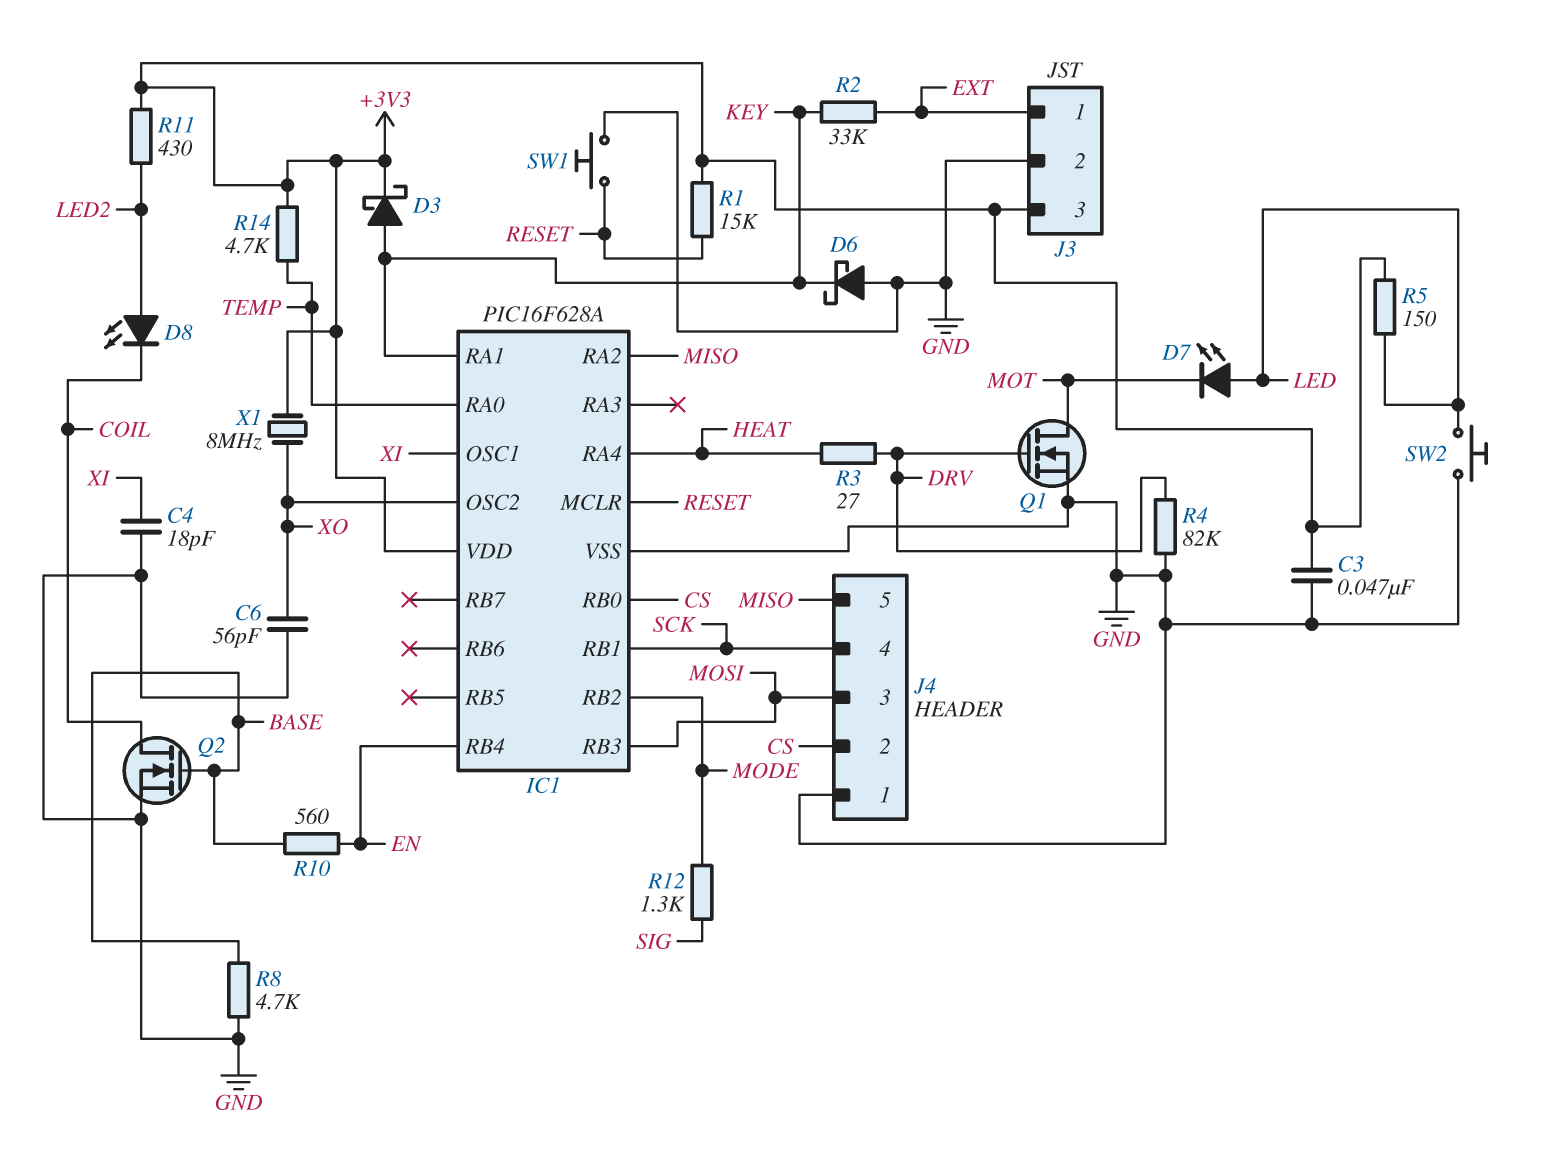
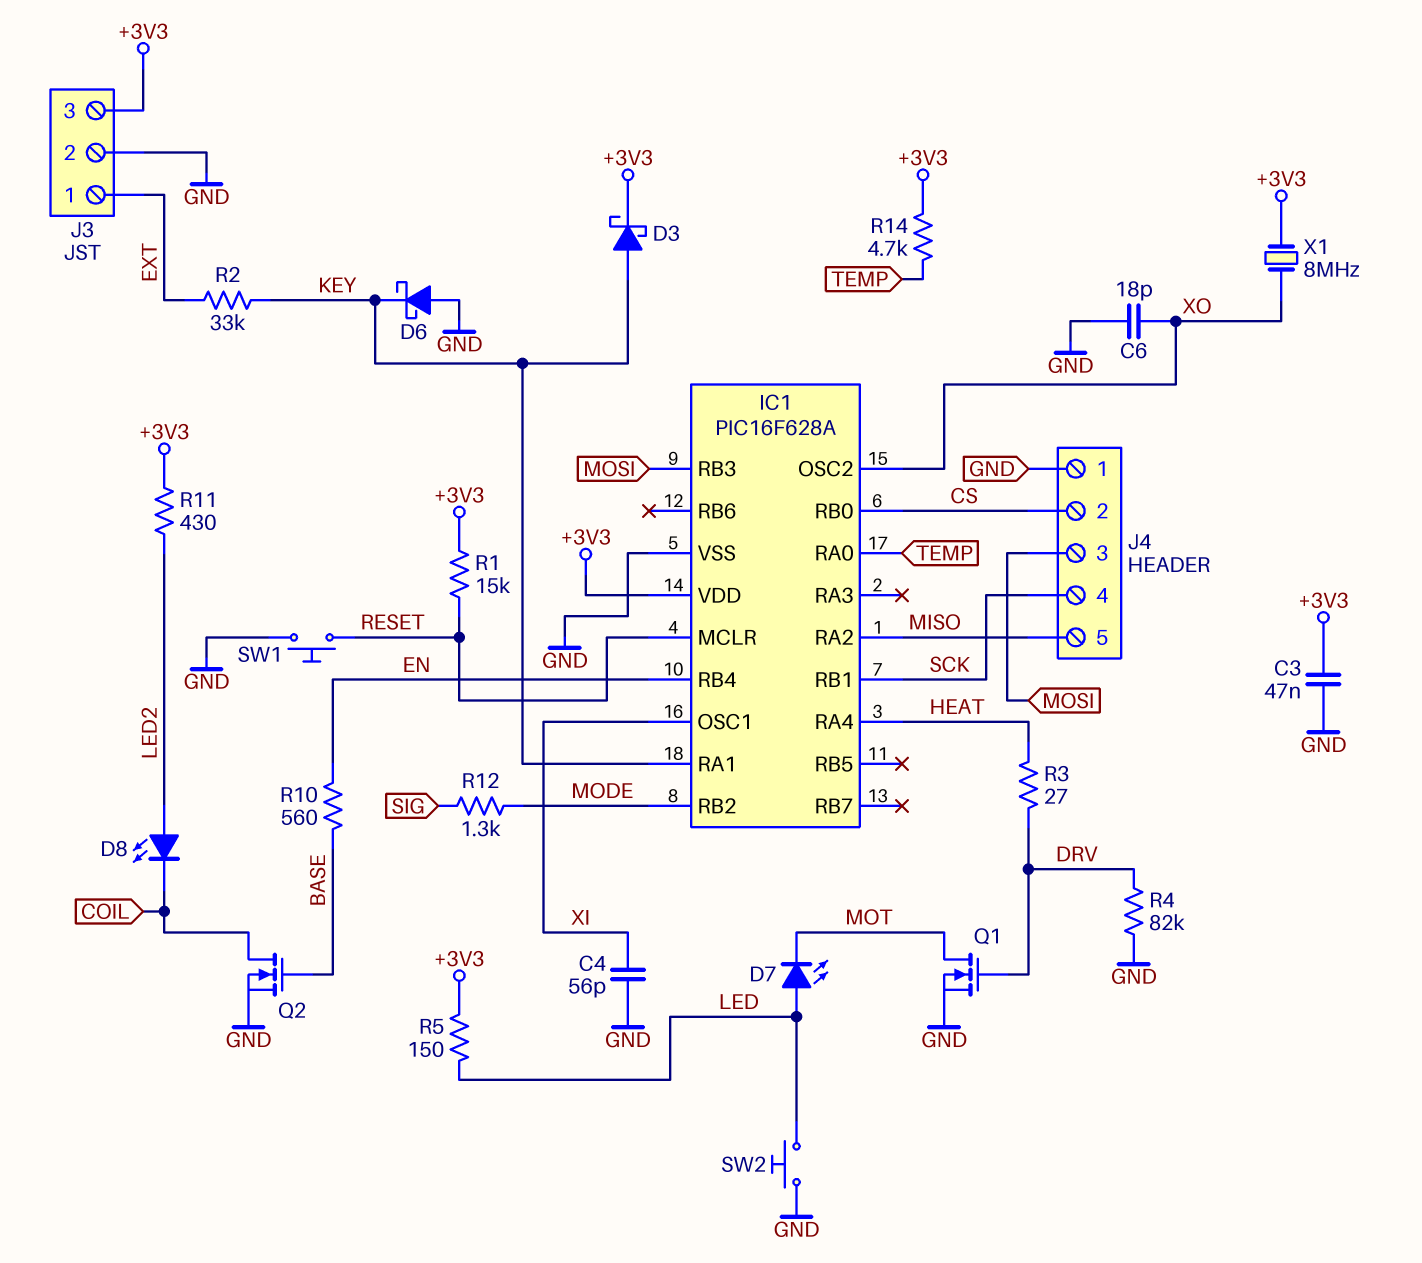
C4: 18pF (GND, XI) -> 56pF (GND, XI)
C6: 56pF (GND, XO) -> 18pF (GND, XO)
R8: 4.7k (BASE, GND) -> none

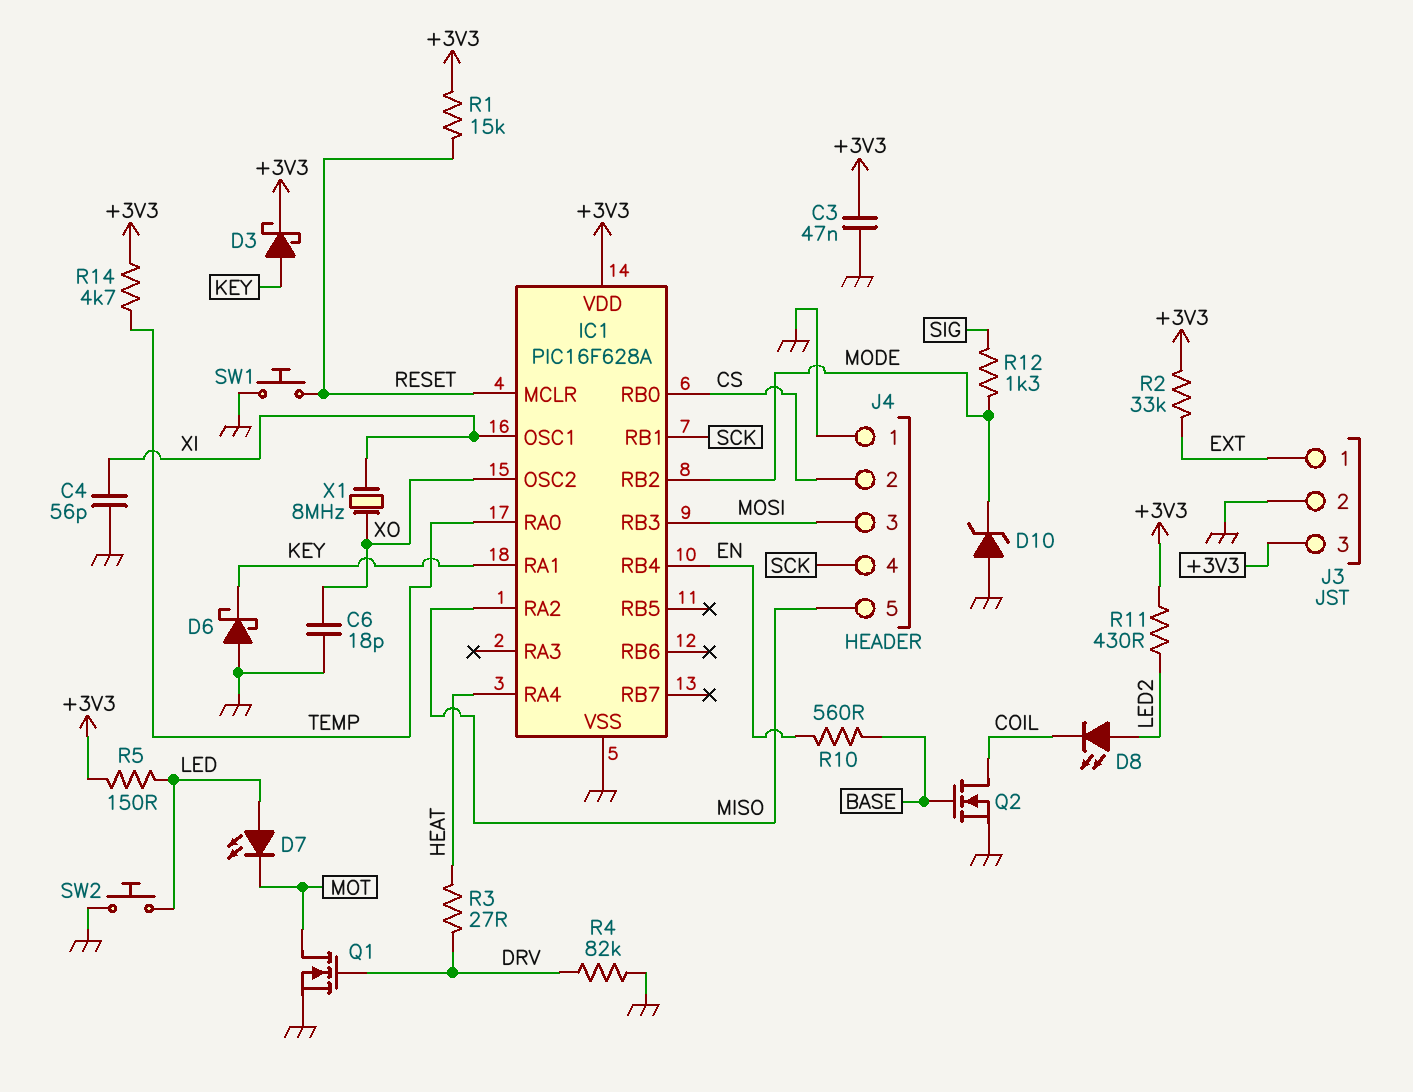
D10: none -> zener (A GND, K MODE)
R2: 33k (EXT, KEY) -> 33k (+3V3, EXT)
X1: 8MHz (+3V3, XO) -> 8MHz (XI, XO)

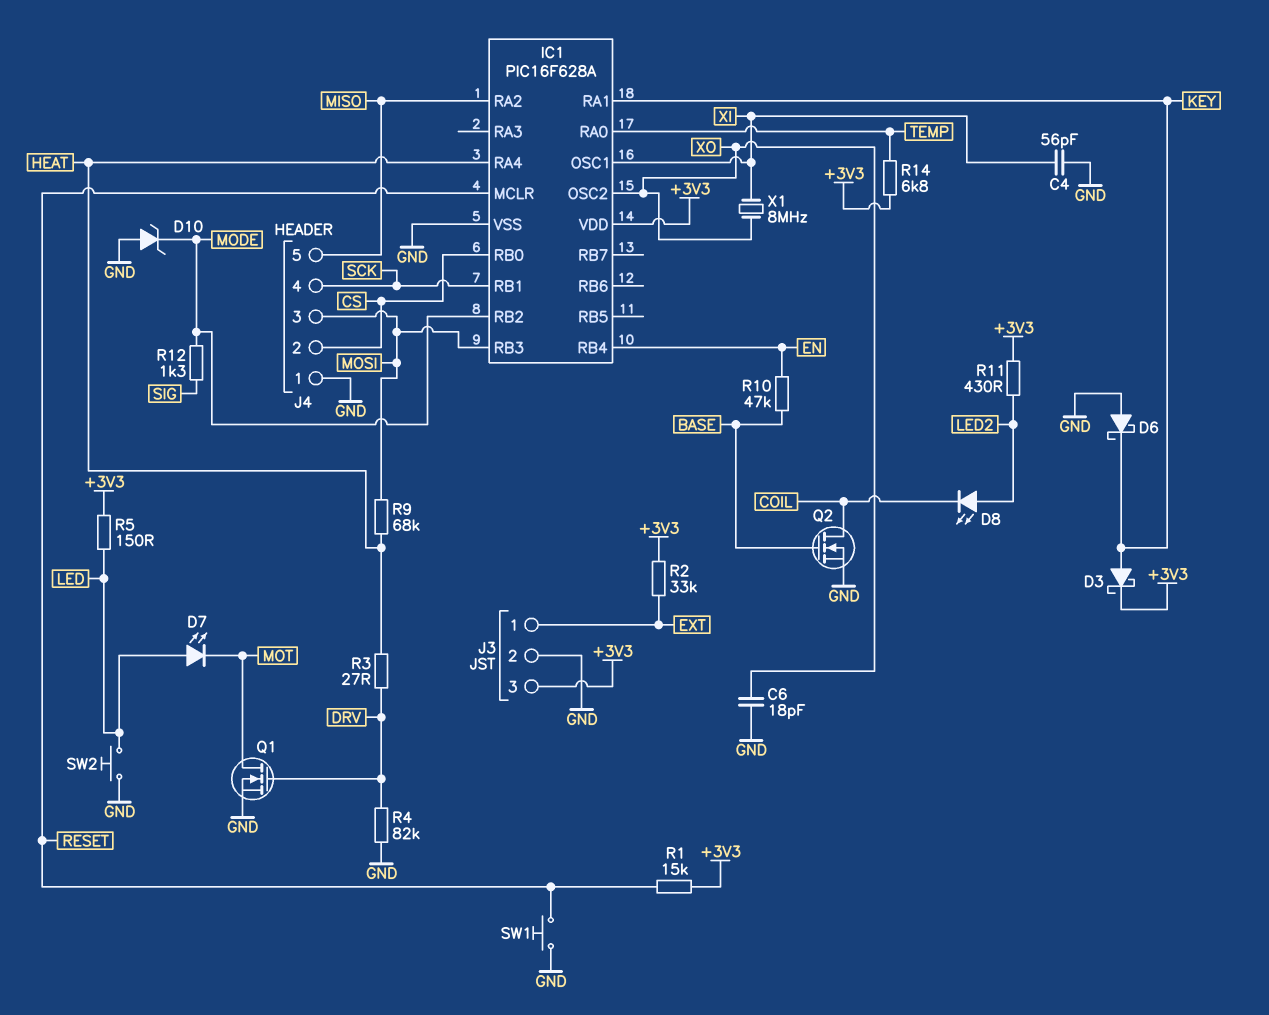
C3: 47nF (+3V3, GND) -> none
R9: none -> 68k (HEAT, MOSI)
R10: 560 (BASE, EN) -> 47k (BASE, EN)
R14: 4.7k (+3V3, TEMP) -> 6.8k (+3V3, TEMP)

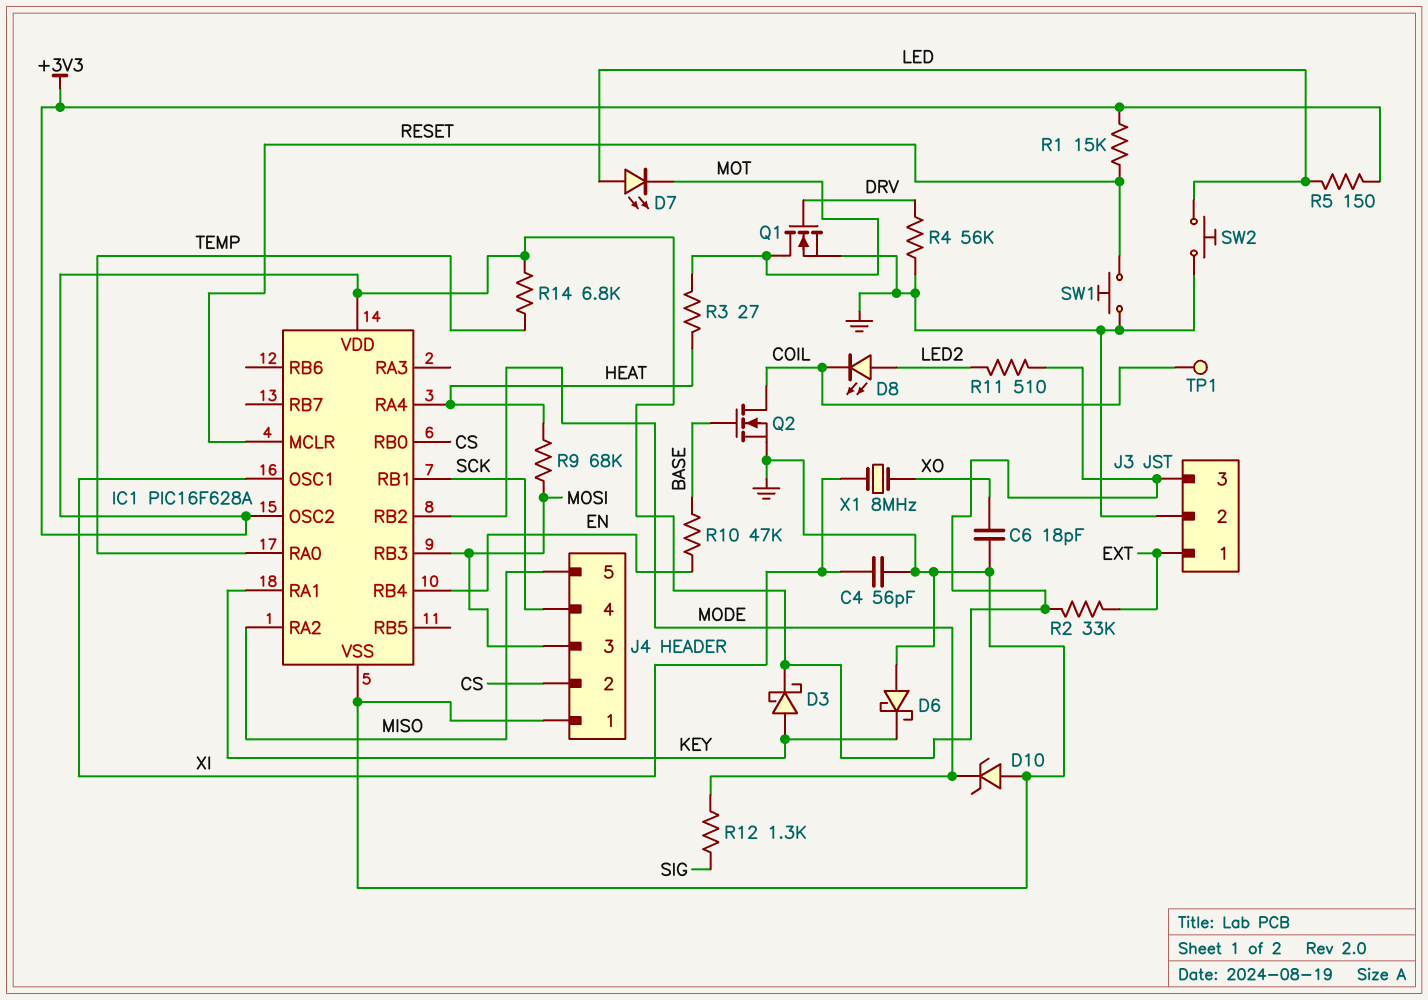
IC1 pin OSC2: XO -> +3V3
R3: 27 (DRV, HEAT) -> 27 (HEAT, MOT)
R4: 82k (DRV, GND) -> 56k (DRV, GND)
R11: 430 (+3V3, LED2) -> 510 (+3V3, LED2)
TP1: none -> test point (COIL)

